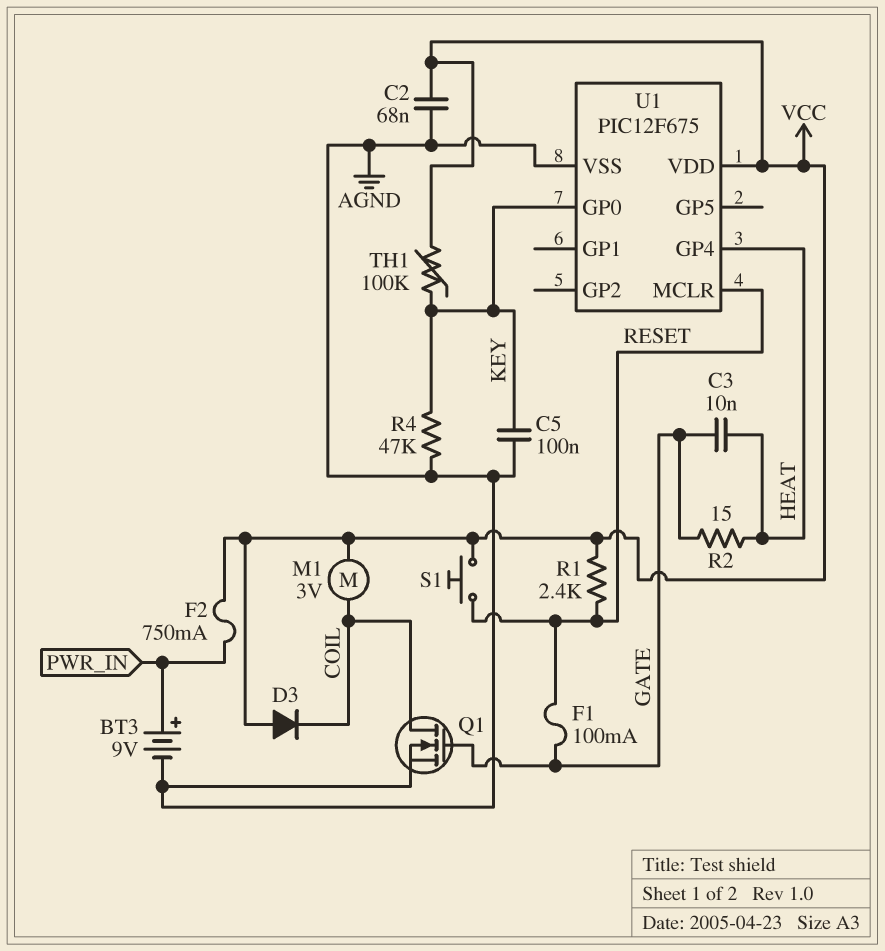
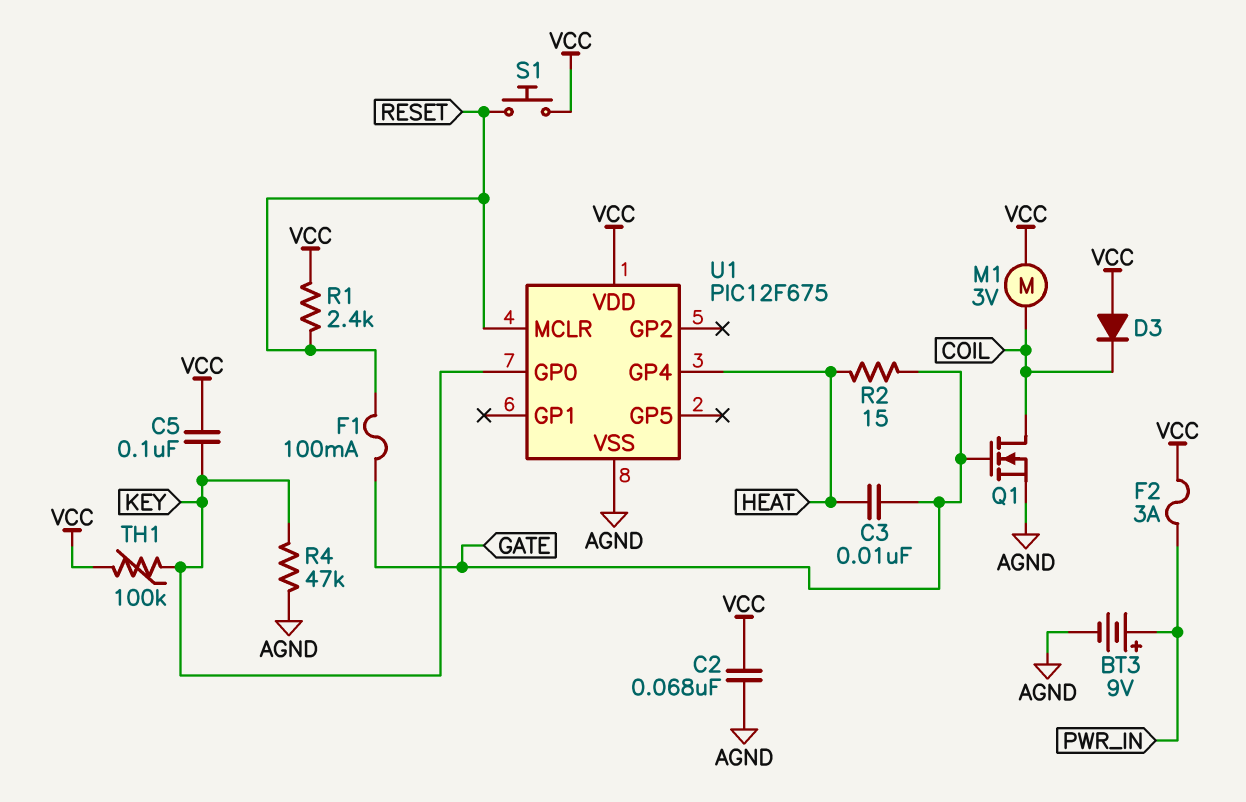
C5: 100nF (AGND, KEY) -> 100nF (KEY, VCC)
F2: 750mA (PWR_IN, VCC) -> 3A (PWR_IN, VCC)

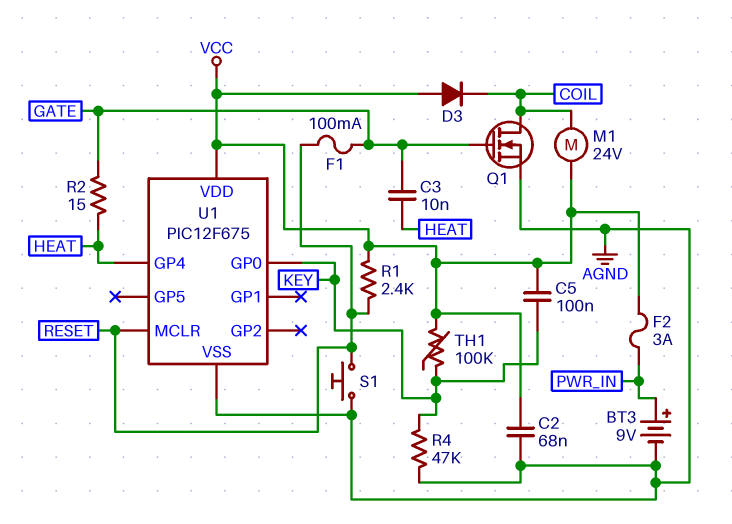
M1: motor 3V (COIL, VCC) -> motor 24V (COIL, VCC)
S1: button (RESET, VCC) -> button (AGND, RESET)

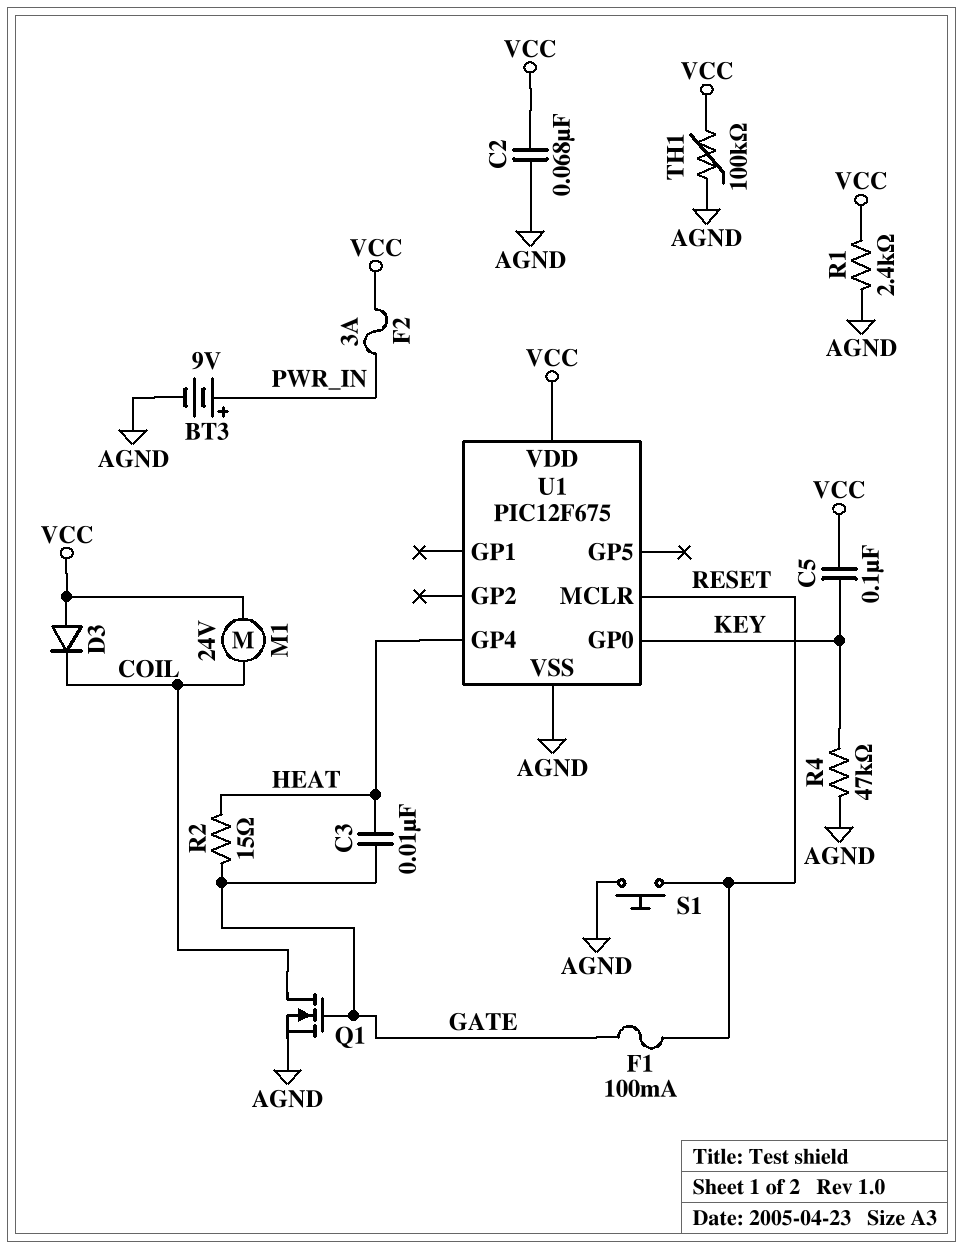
R1: 2.4k (RESET, VCC) -> 2.4k (AGND, VCC)
TH1: 100k (KEY, VCC) -> 100k (AGND, VCC)

